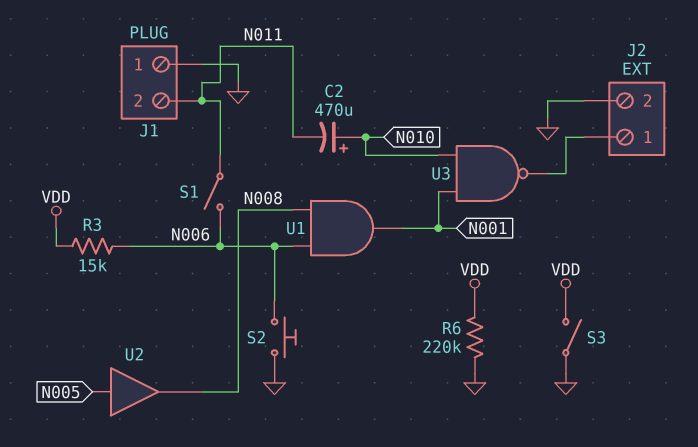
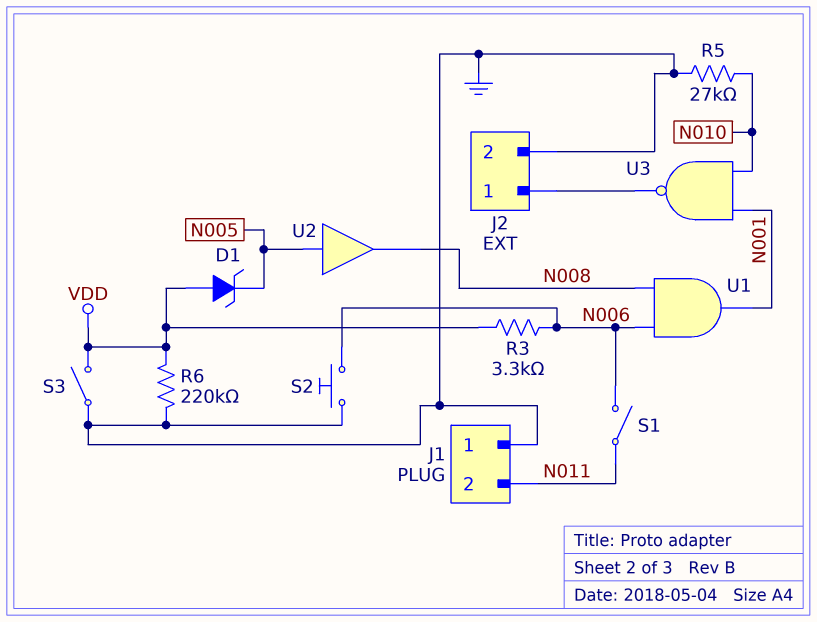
C2: 470uF (plus N010, minus N011) -> none
D1: none -> zener (A VDD, K N005)
R3: 15k (N006, VDD) -> 3.3k (N006, VDD)
R5: none -> 27k (GND, N010)

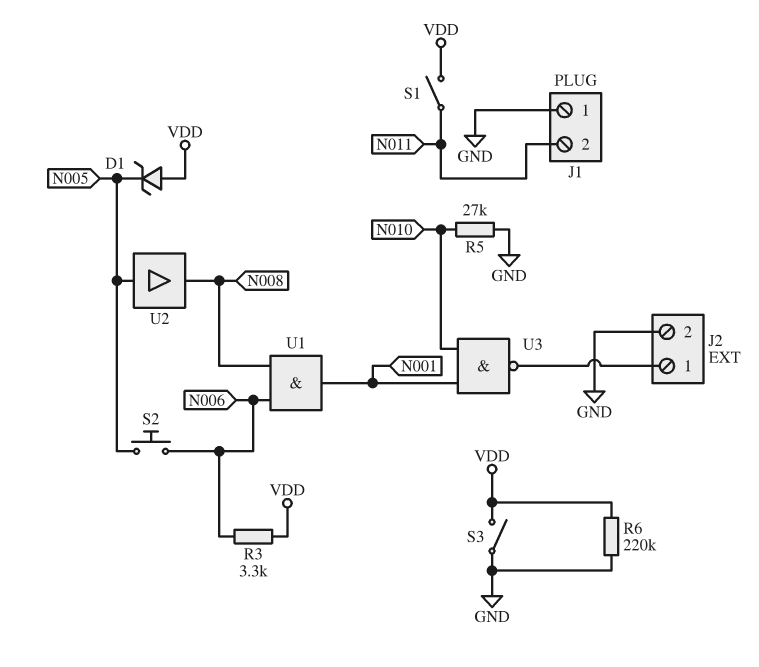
S1: switch (N006, N011) -> switch (N011, VDD)
S2: button (GND, N006) -> button (N005, N006)

